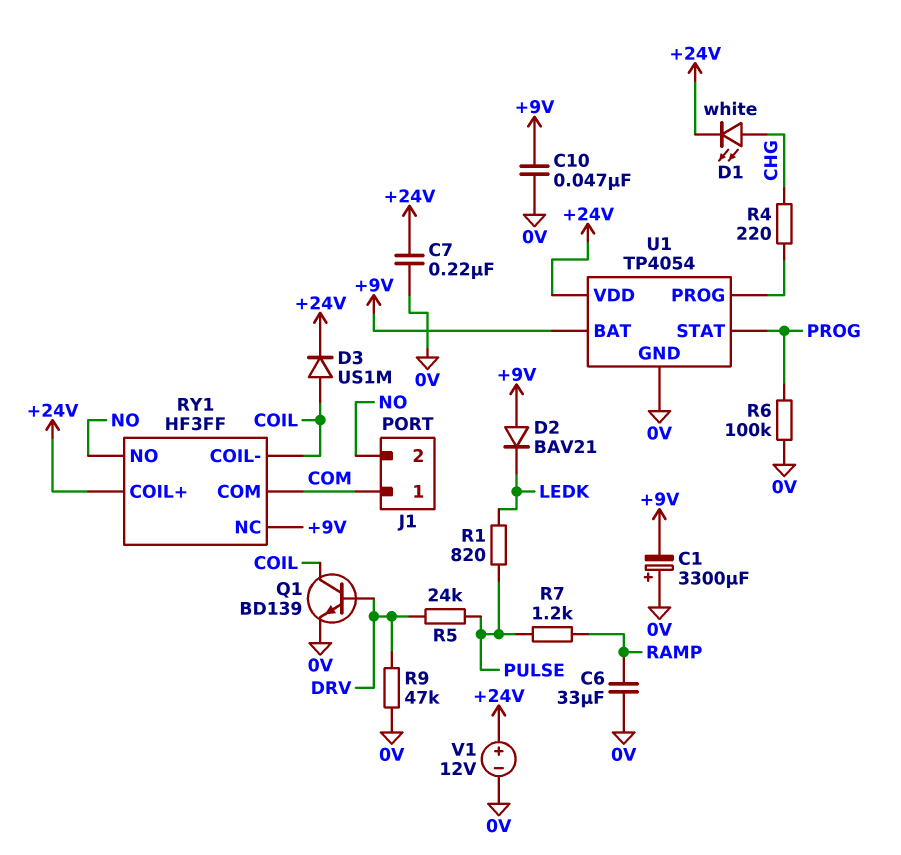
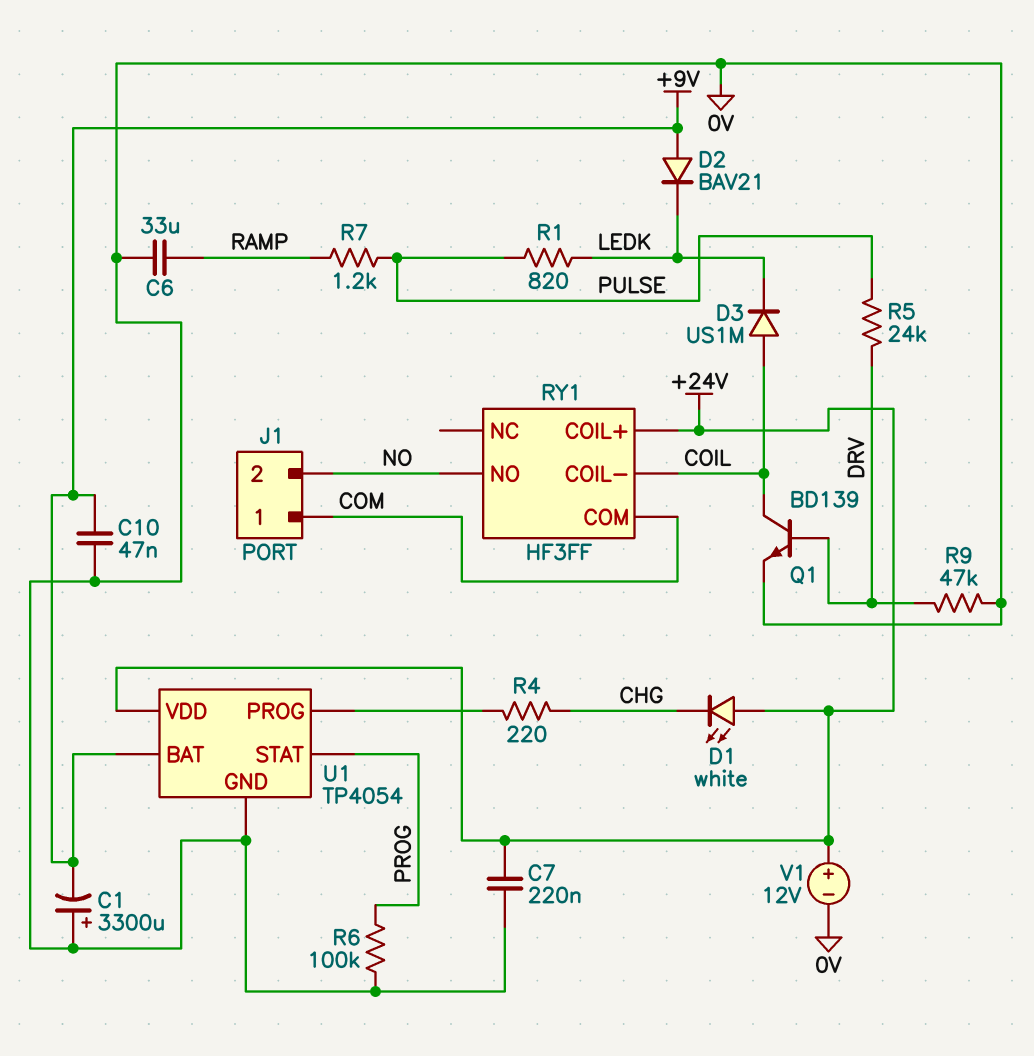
D1: LED white (A CHG, K +24V) -> LED white (A +24V, K CHG)
D3: diode US1M (A COIL, K +24V) -> diode US1M (A COIL, K LEDK)
RY1 pin NC: +9V -> none

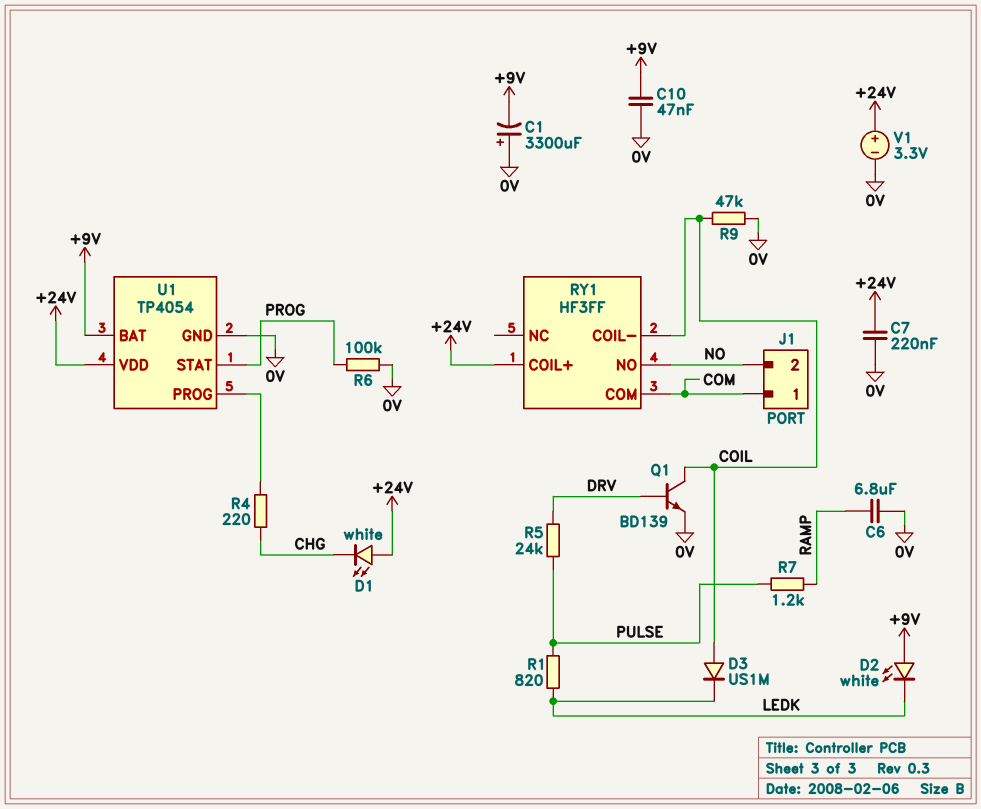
C6: 33uF (0V, RAMP) -> 6.8uF (0V, RAMP)
D2: diode BAV21 (A +9V, K LEDK) -> LED white (A +9V, K LEDK)
R9: 47k (0V, DRV) -> 47k (0V, COIL)
V1: 12V (plus +24V, minus 0V) -> 3.3V (plus +24V, minus 0V)

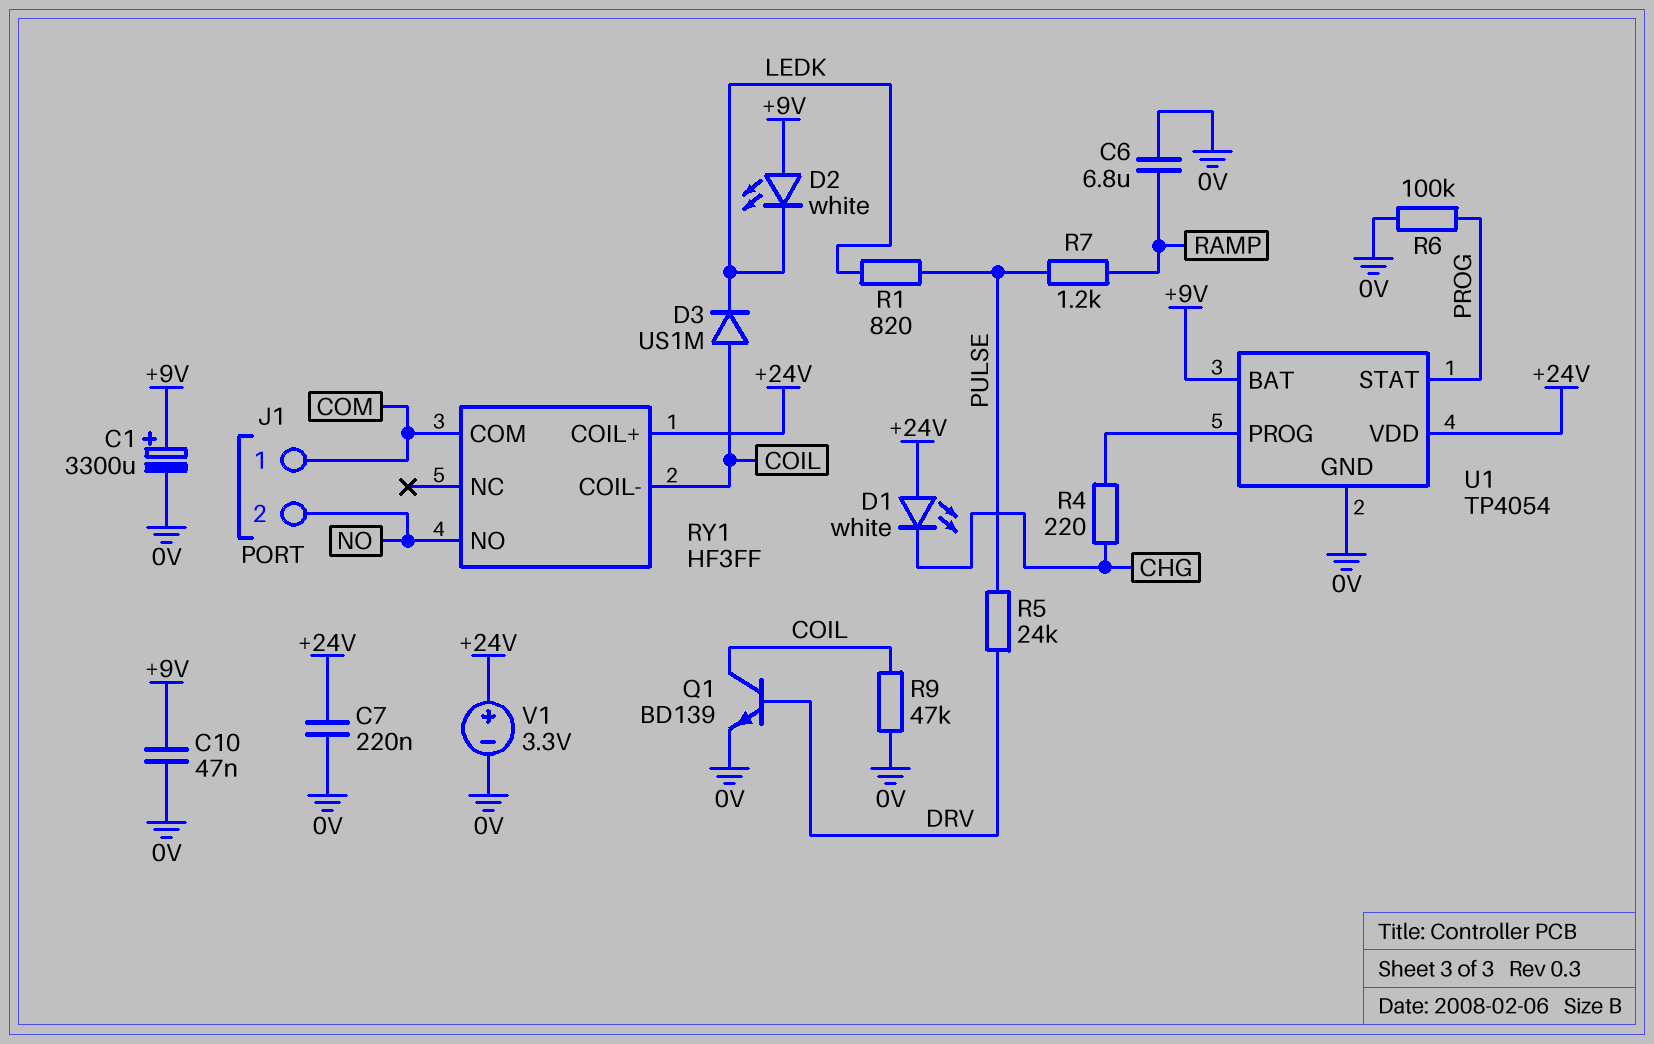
C1: 3300uF (plus 0V, minus +9V) -> 3300uF (plus +9V, minus 0V)

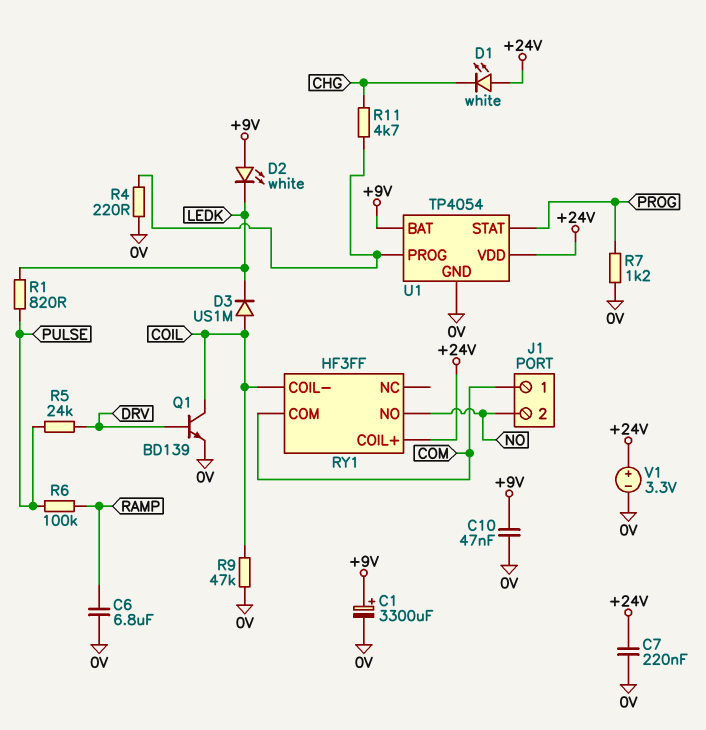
R4: 220 (CHG, U1/PROG) -> 220 (0V, U1/PROG)
R6: 100k (0V, PROG) -> 100k (PULSE, RAMP)
R7: 1.2k (PULSE, RAMP) -> 1.2k (0V, PROG)
R11: none -> 4.7k (CHG, U1/PROG)

